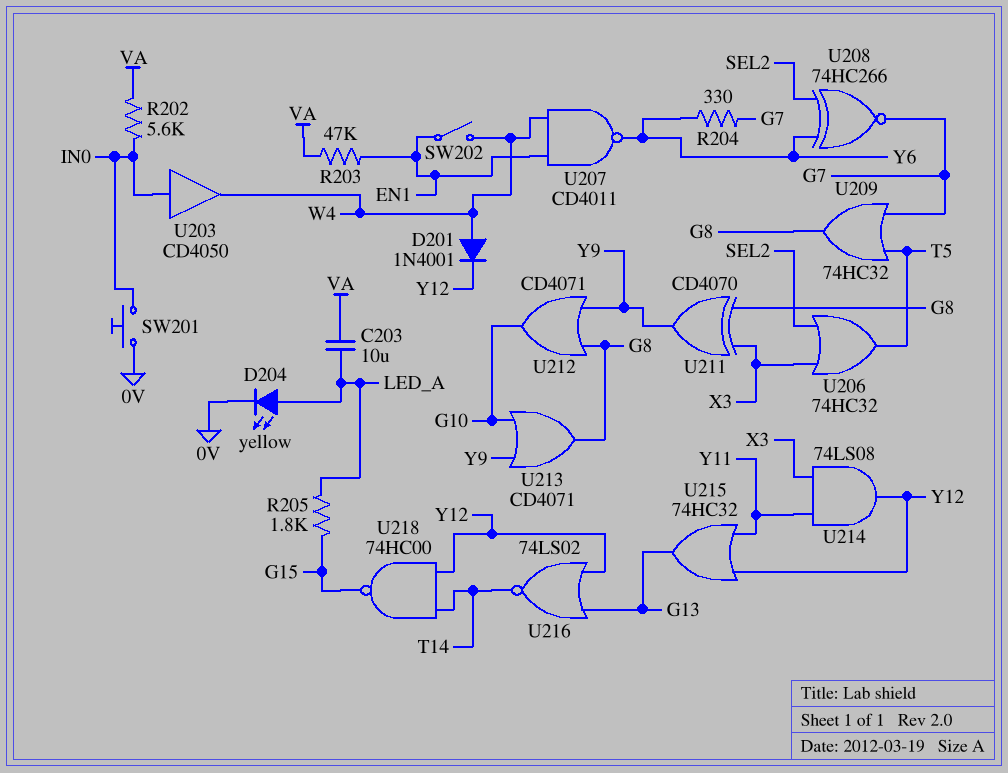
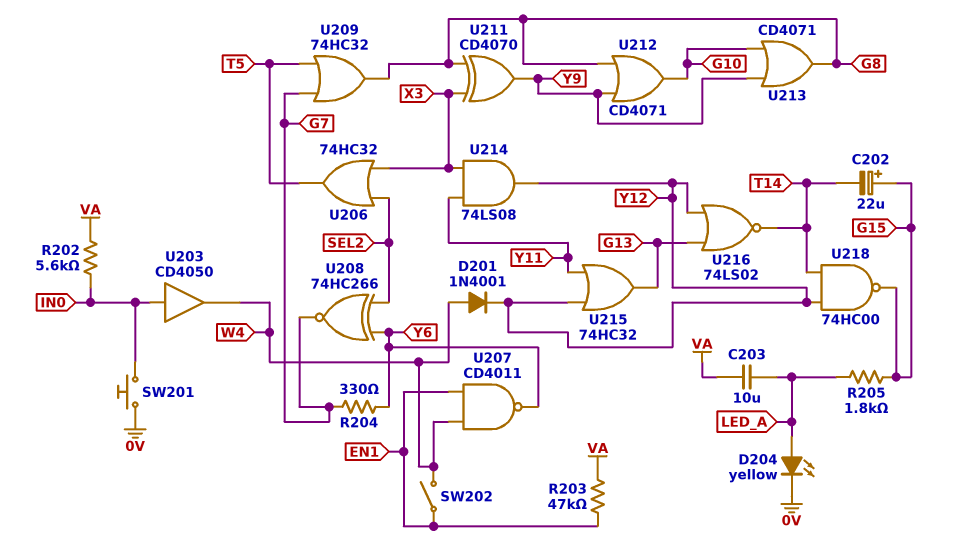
C202: none -> 22uF (plus G15, minus T14)

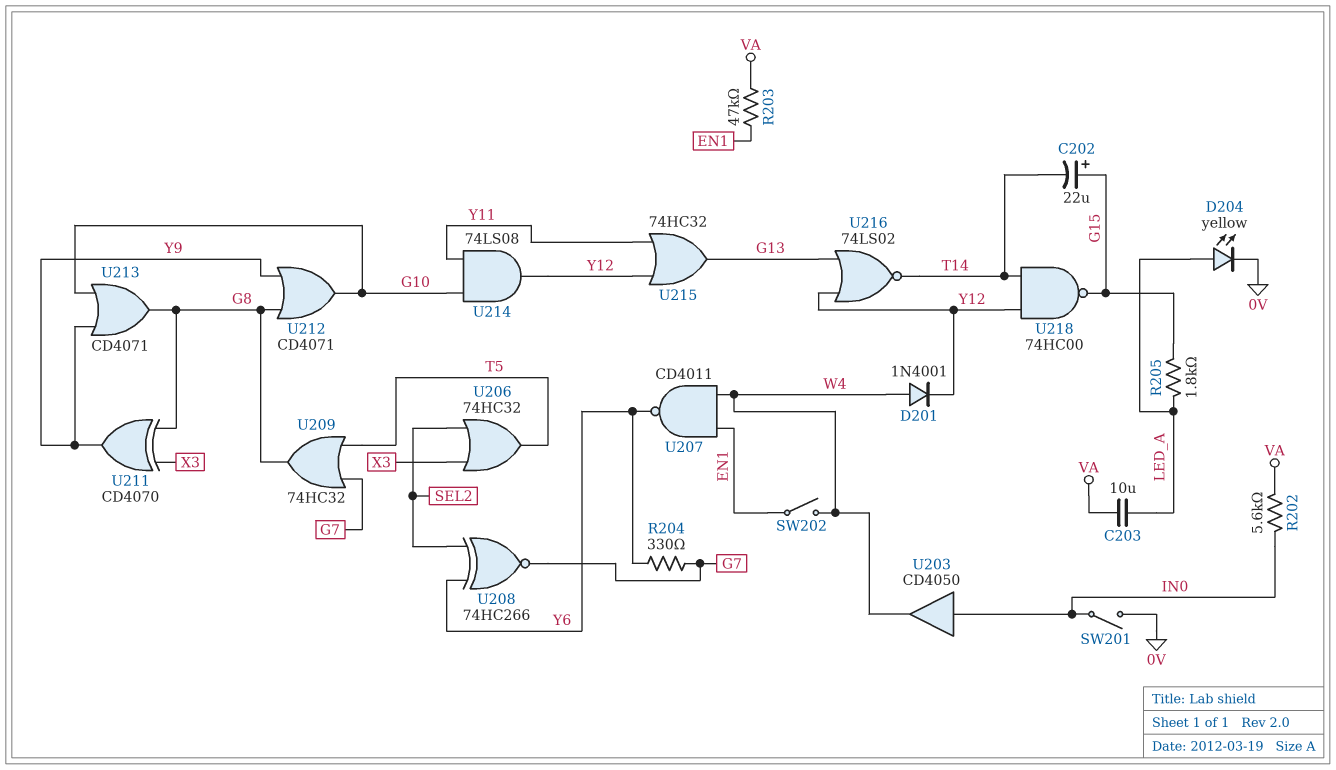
SW201: button (0V, IN0) -> switch (0V, IN0)
U214: AND 74LS08 (in X3, in Y11, out Y12) -> AND 74LS08 (in G10, in Y11, out Y12)

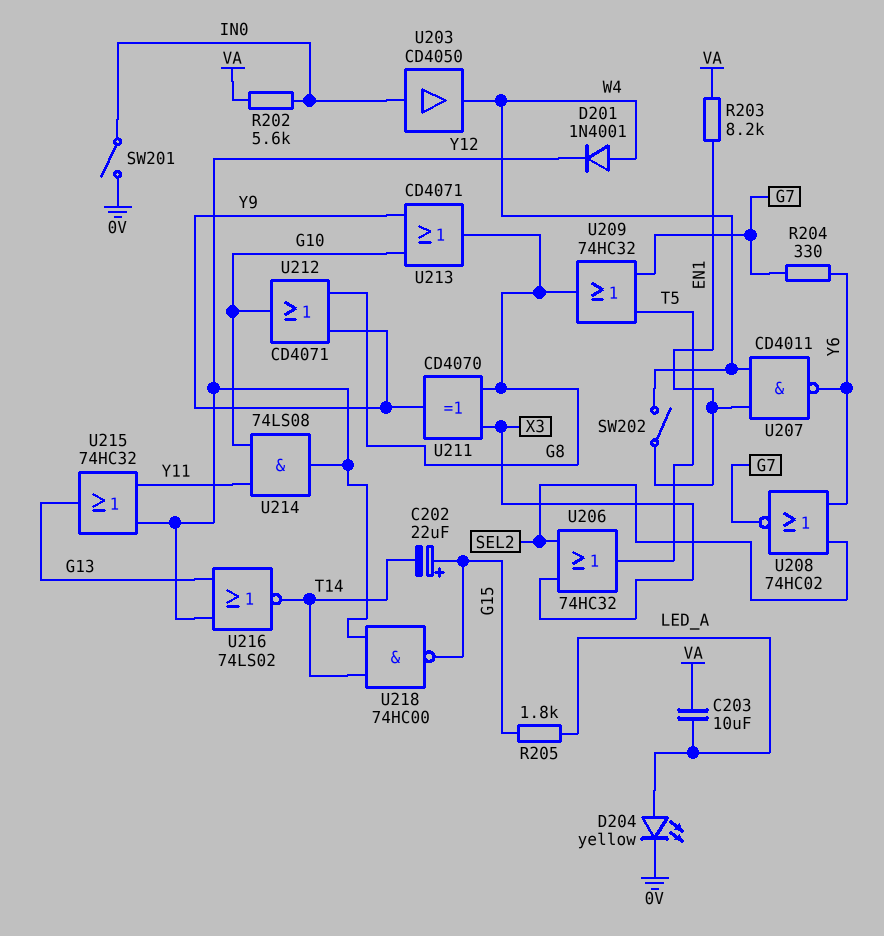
R203: 47k (EN1, VA) -> 8.2k (EN1, VA)
U208: XNOR 74HC266 (in SEL2, in Y6, out G7) -> NOR 74HC02 (in SEL2, in Y6, out G7)

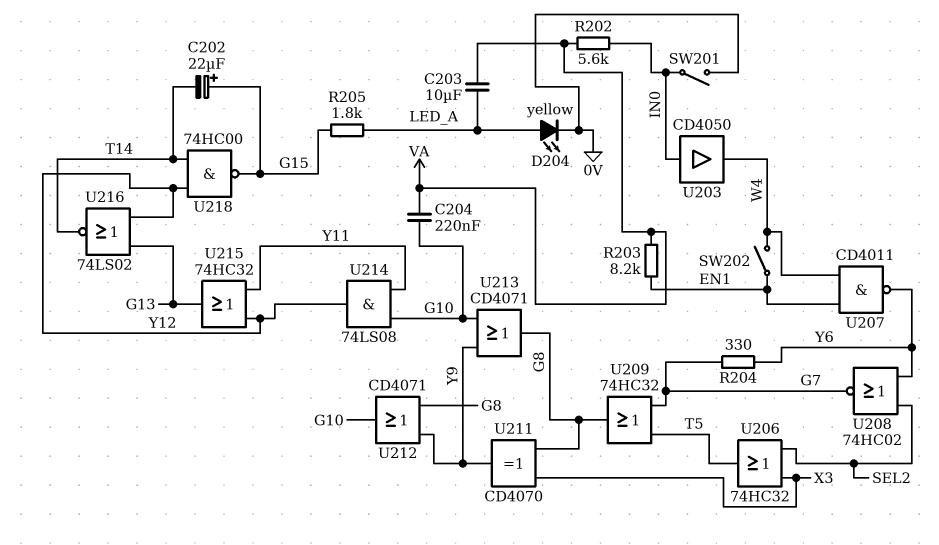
C204: none -> 220nF (G10, VA)
D201: diode 1N4001 (A W4, K Y12) -> none

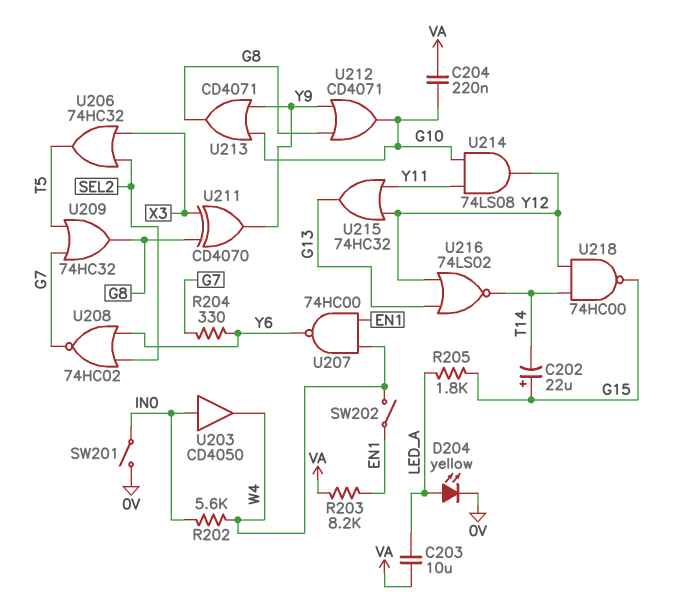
R202: 5.6k (IN0, VA) -> 5.6k (IN0, W4)
U207: NAND CD4011 (in EN1, in W4, out Y6) -> NAND 74HC00 (in EN1, in W4, out Y6)

